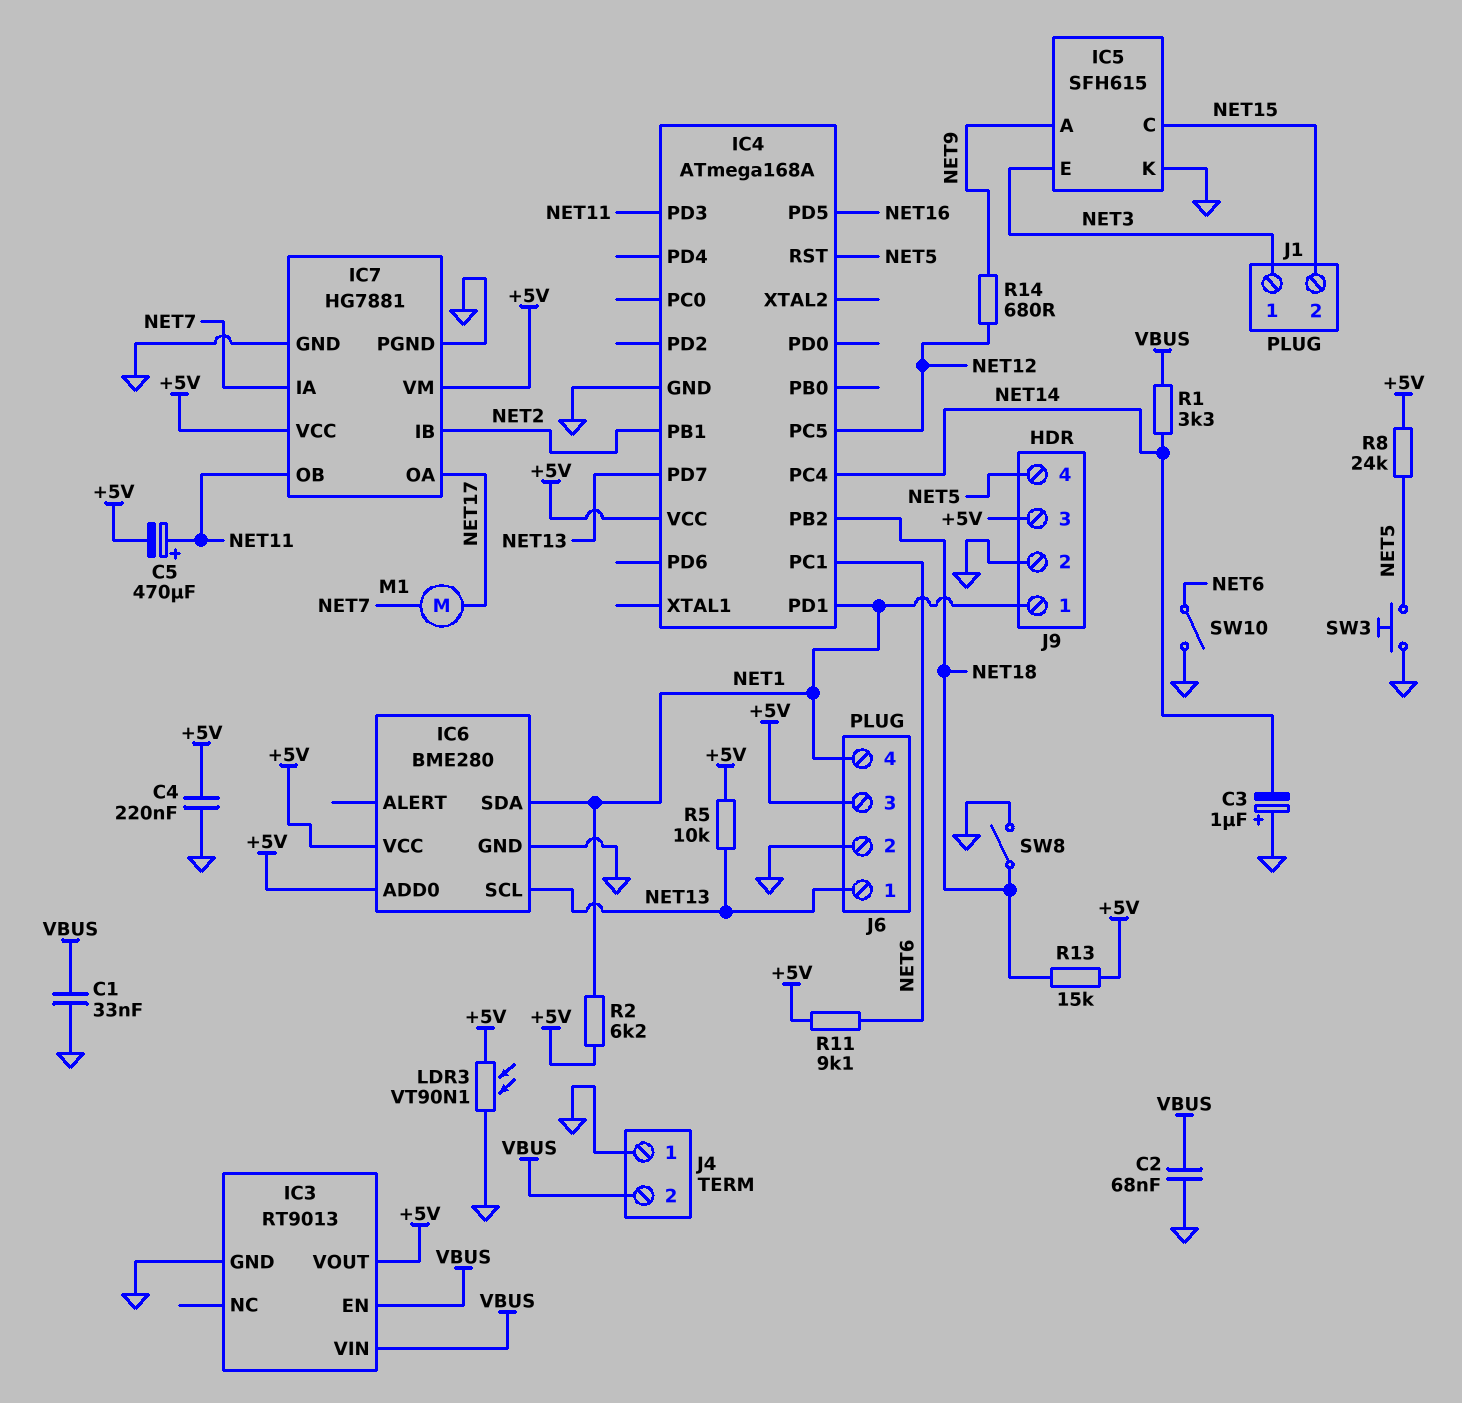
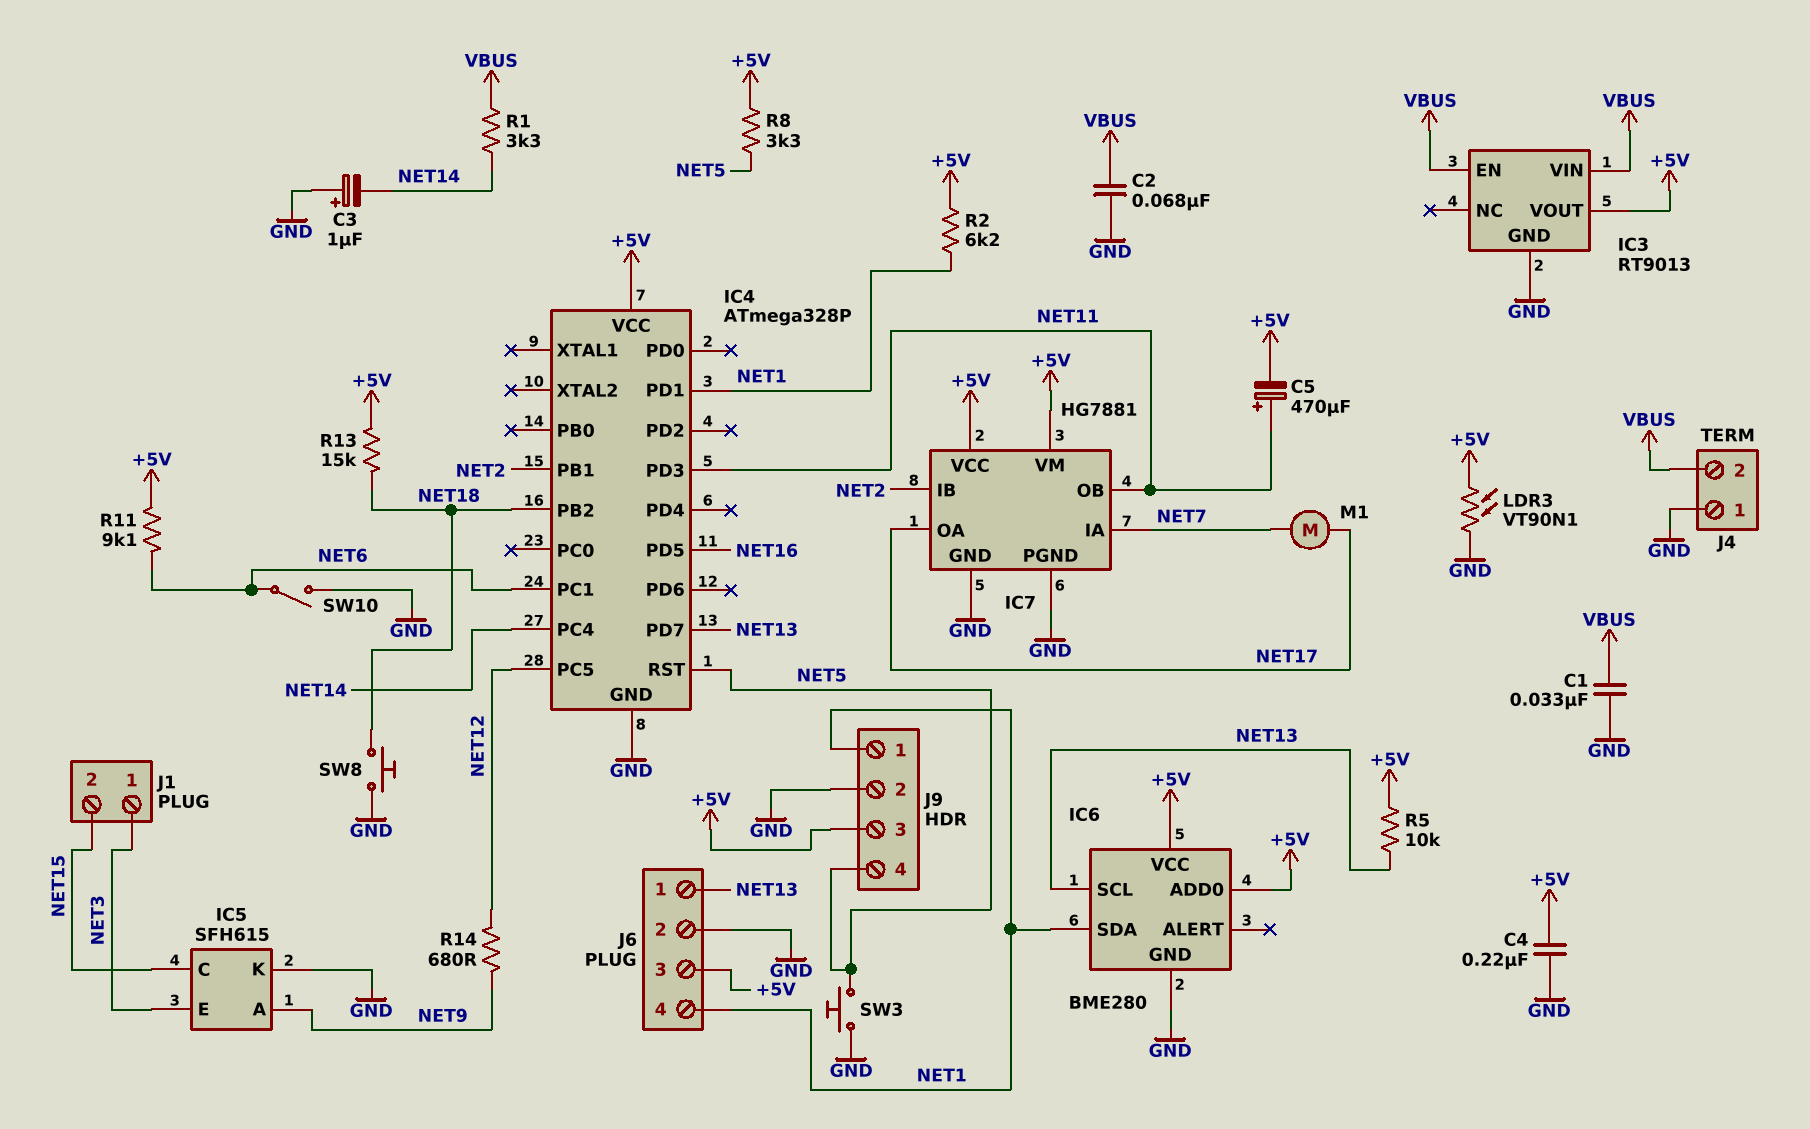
IC4: ATmega168A -> ATmega328P
R8: 24k (+5V, NET5) -> 3.3k (+5V, NET5)
SW8: switch (GND, NET18) -> button (GND, NET18)

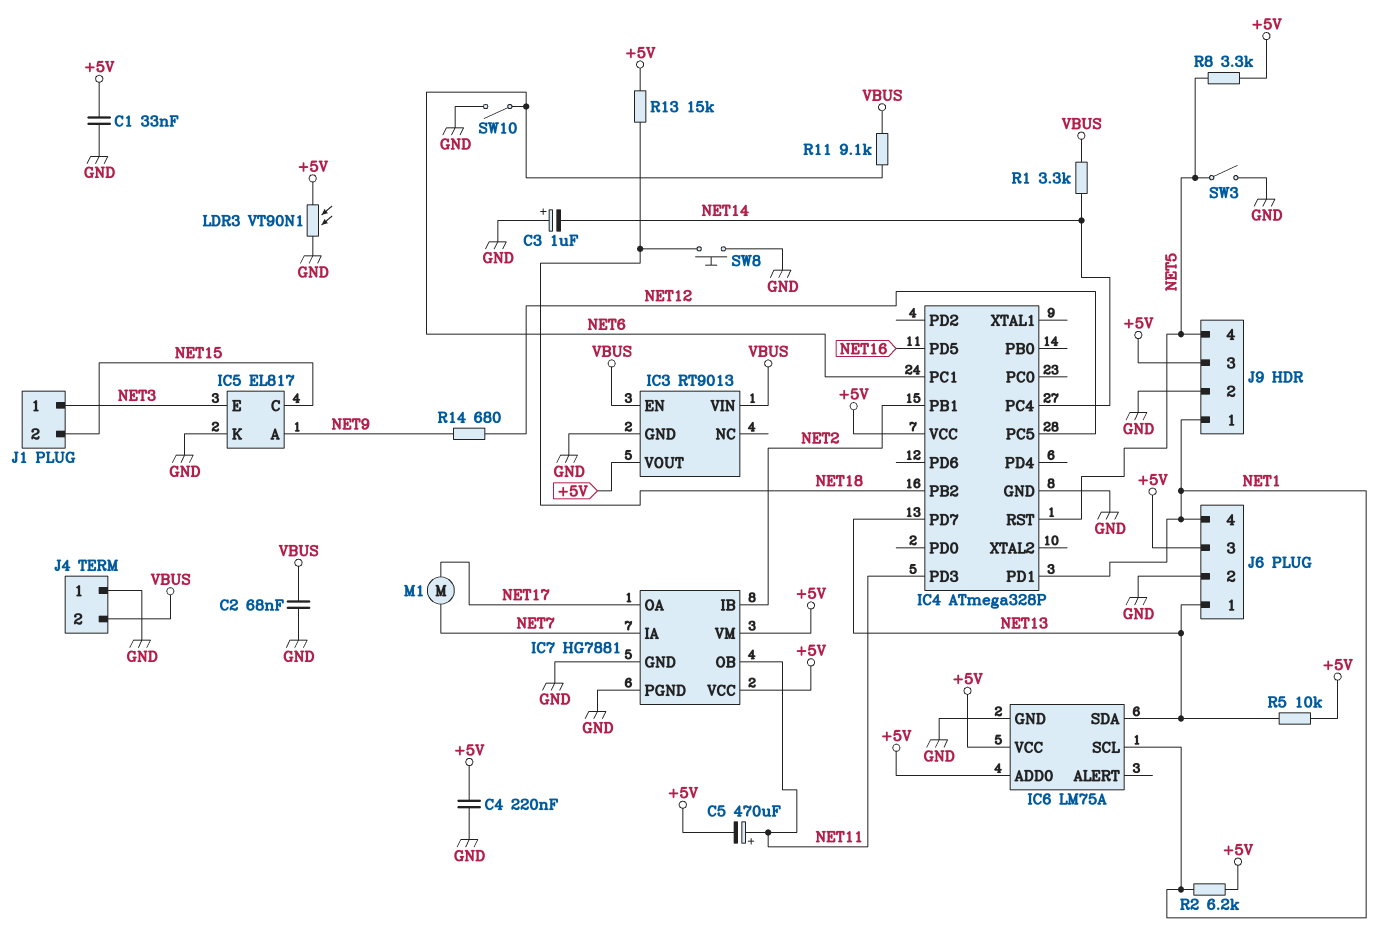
C1: 33nF (GND, VBUS) -> 33nF (+5V, GND)
IC5: SFH615 -> EL817
IC6: BME280 -> LM75A
IC6 pin SCL: NET13 -> NET1
IC6 pin SDA: NET1 -> NET13
R11: 9.1k (+5V, NET6) -> 9.1k (NET6, VBUS)
SW3: button (GND, NET5) -> switch (GND, NET5)

